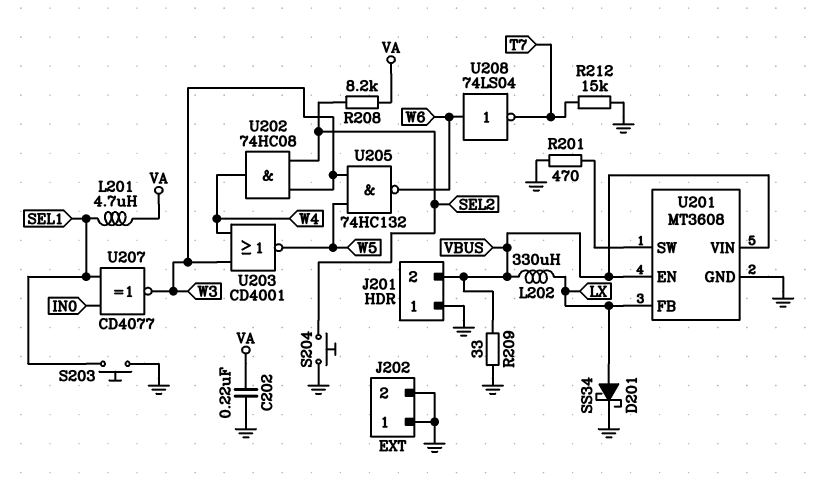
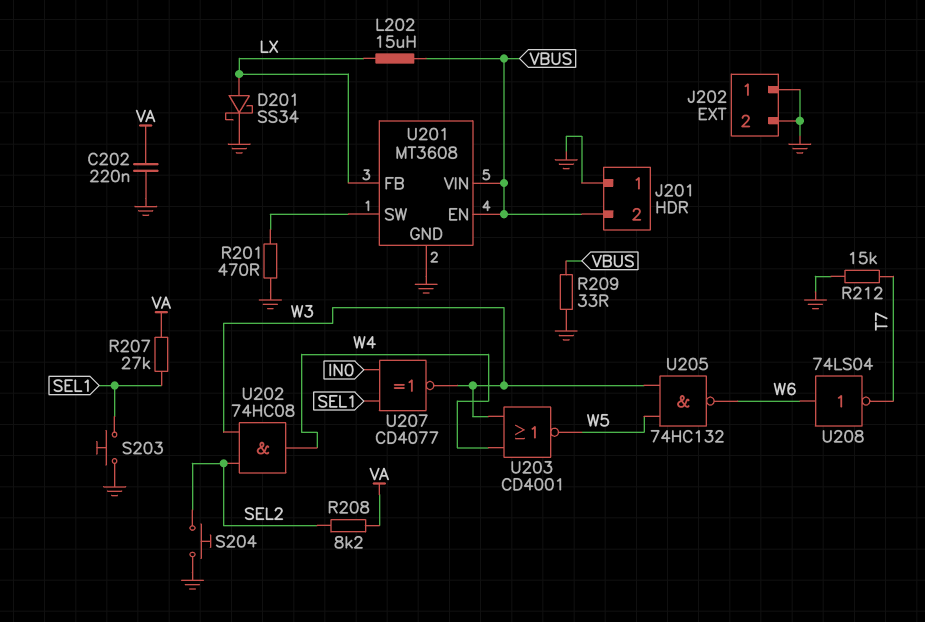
L201: 4.7uH (SEL1, VA) -> none
L202: 330uH (LX, VBUS) -> 15uH (LX, VBUS)
R207: none -> 27k (SEL1, VA)

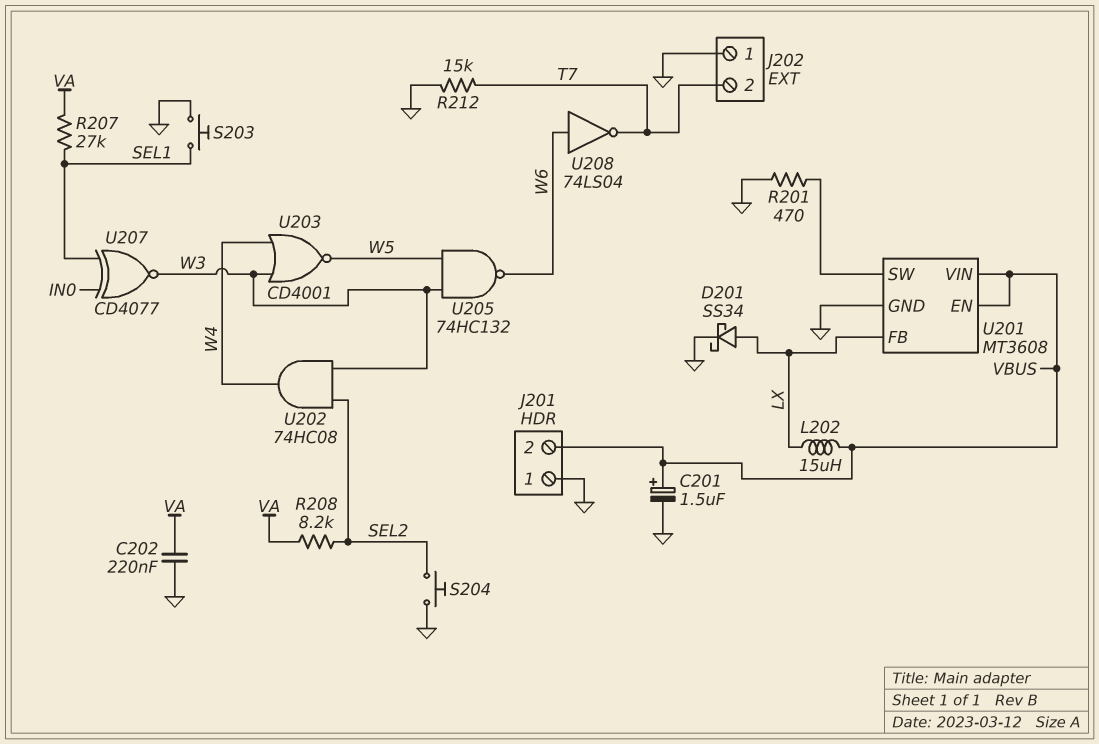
C201: none -> 1.5uF (plus VBUS, minus GND)
J202 pin 2: GND -> T7
R209: 33 (GND, VBUS) -> none

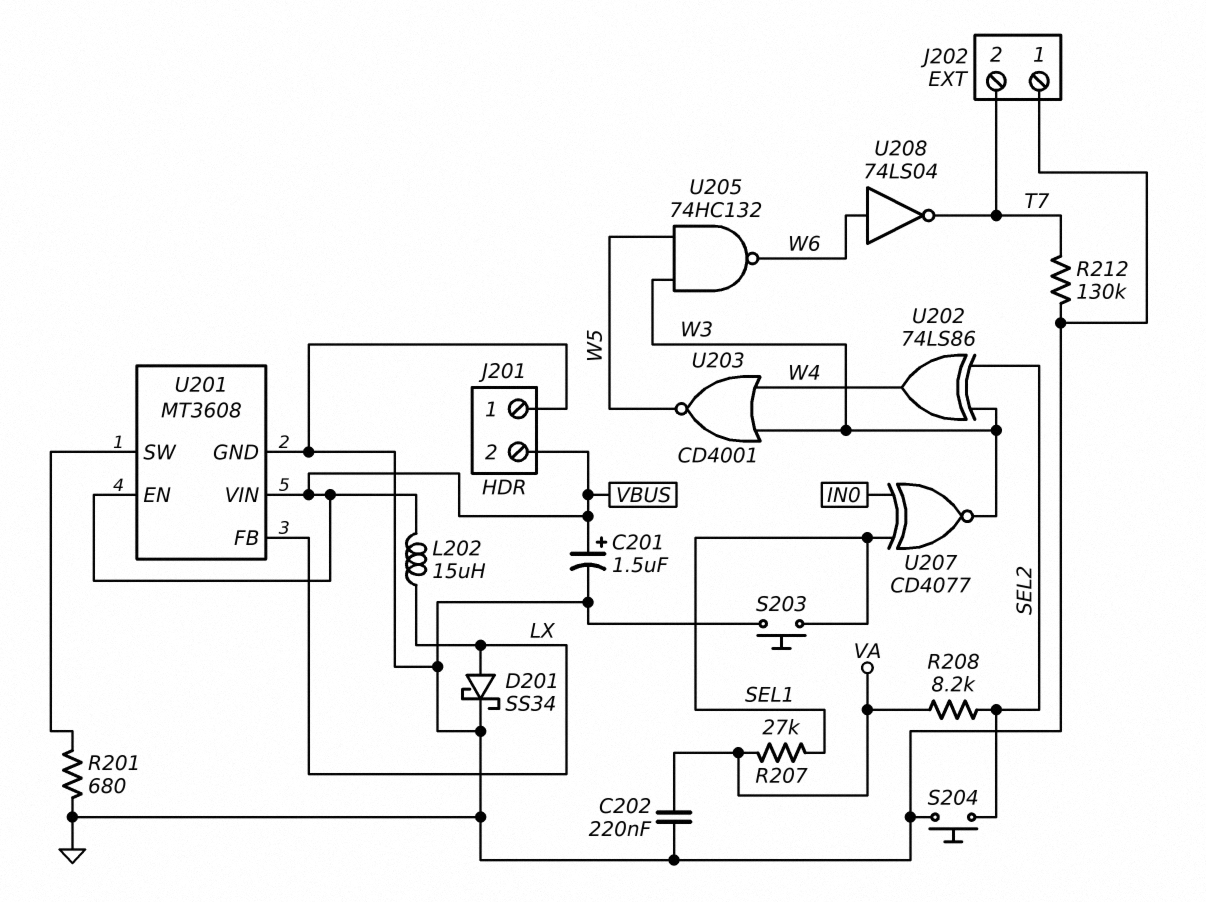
R201: 470 (GND, U201/SW) -> 680 (GND, U201/SW)
R212: 15k (GND, T7) -> 130k (GND, T7)
U202: AND 74HC08 (in SEL2, in W3, out W4) -> XOR 74LS86 (in SEL2, in W3, out W4)

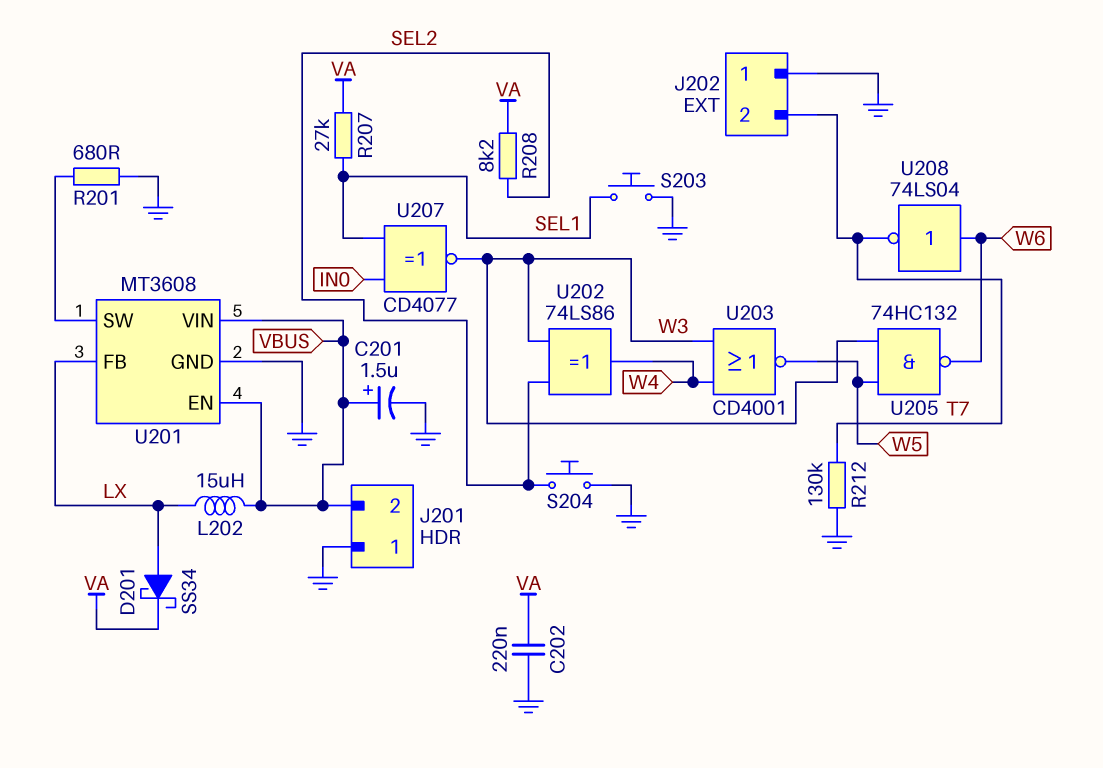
D201: schottky SS34 (A LX, K GND) -> schottky SS34 (A LX, K VA)

